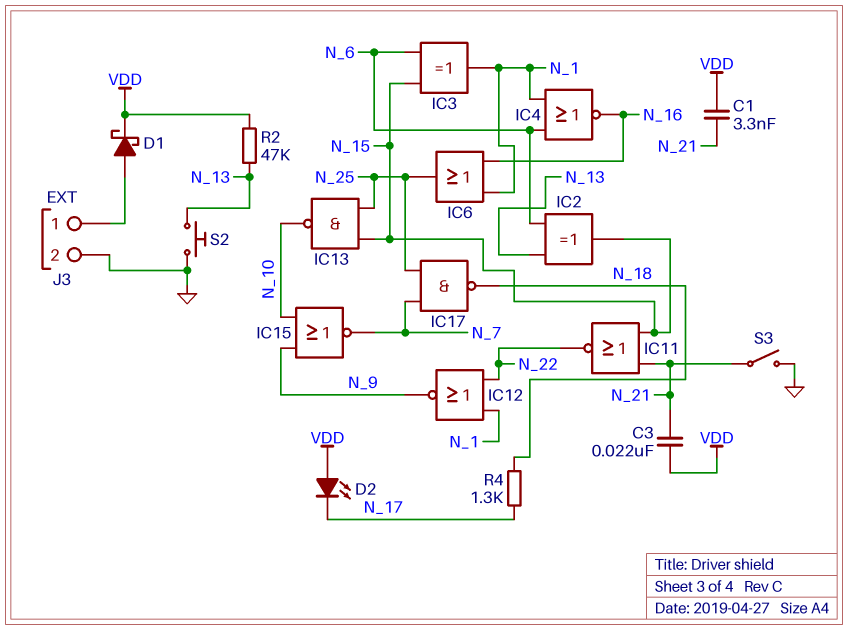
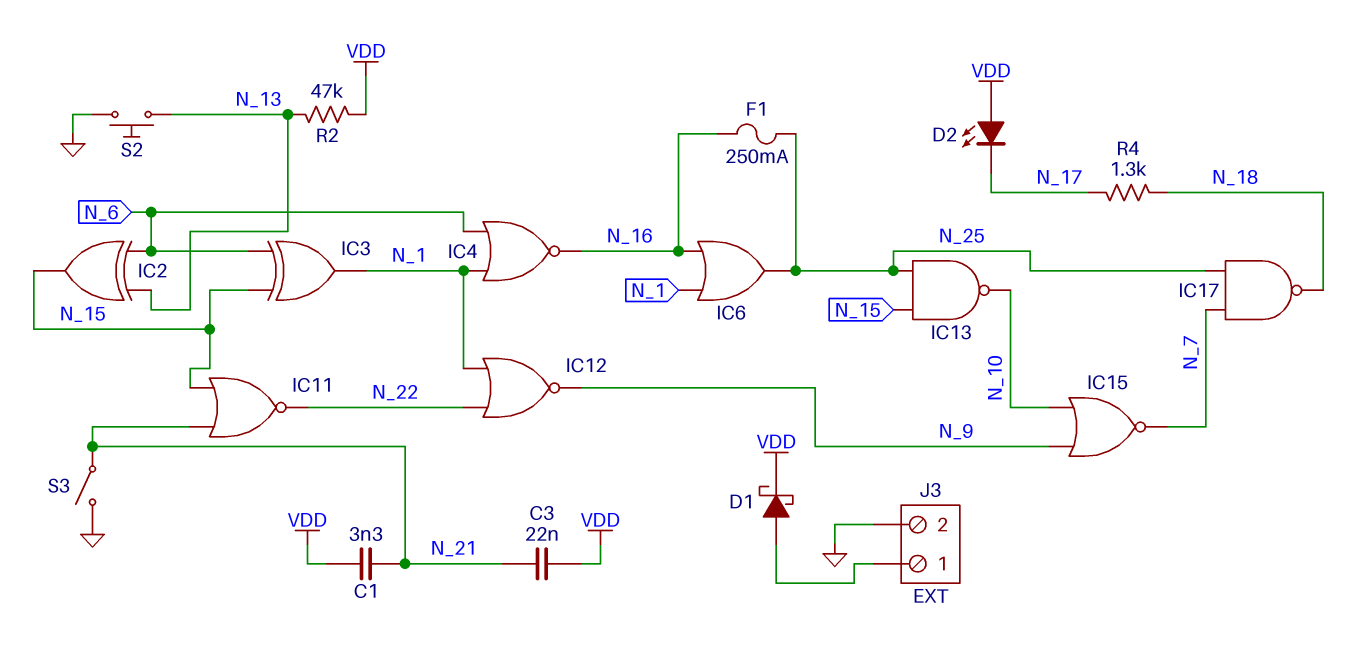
F1: none -> 250mA (N_16, N_25)

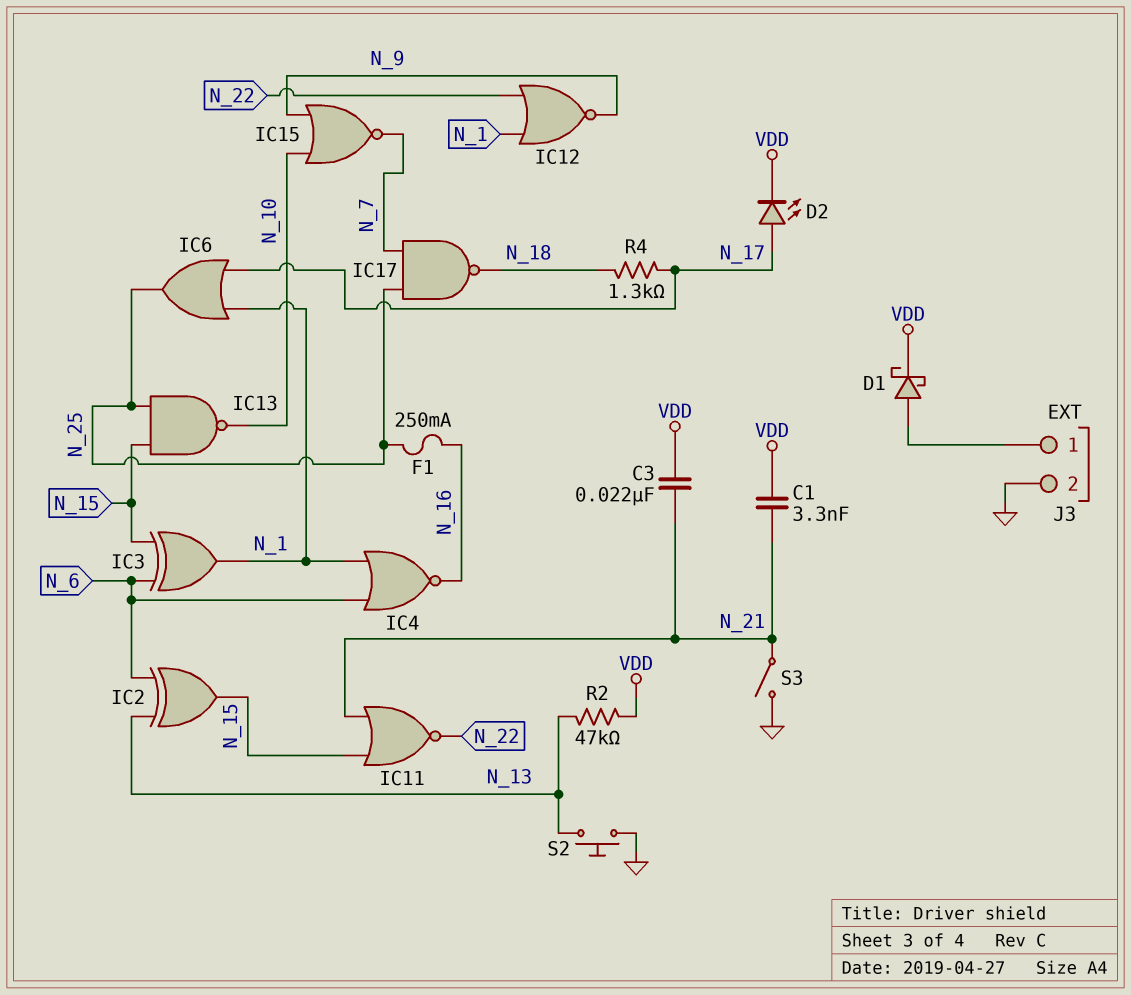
D2: LED (A VDD, K N_17) -> LED (A N_17, K VDD)
IC6: OR (in N_1, in N_16, out N_25) -> OR (in N_1, in N_17, out N_25)

